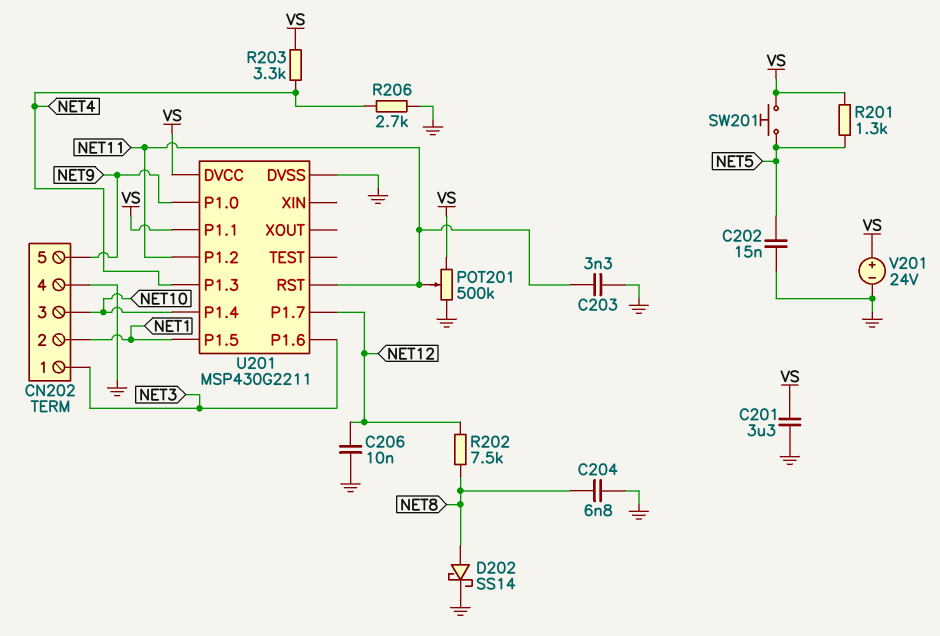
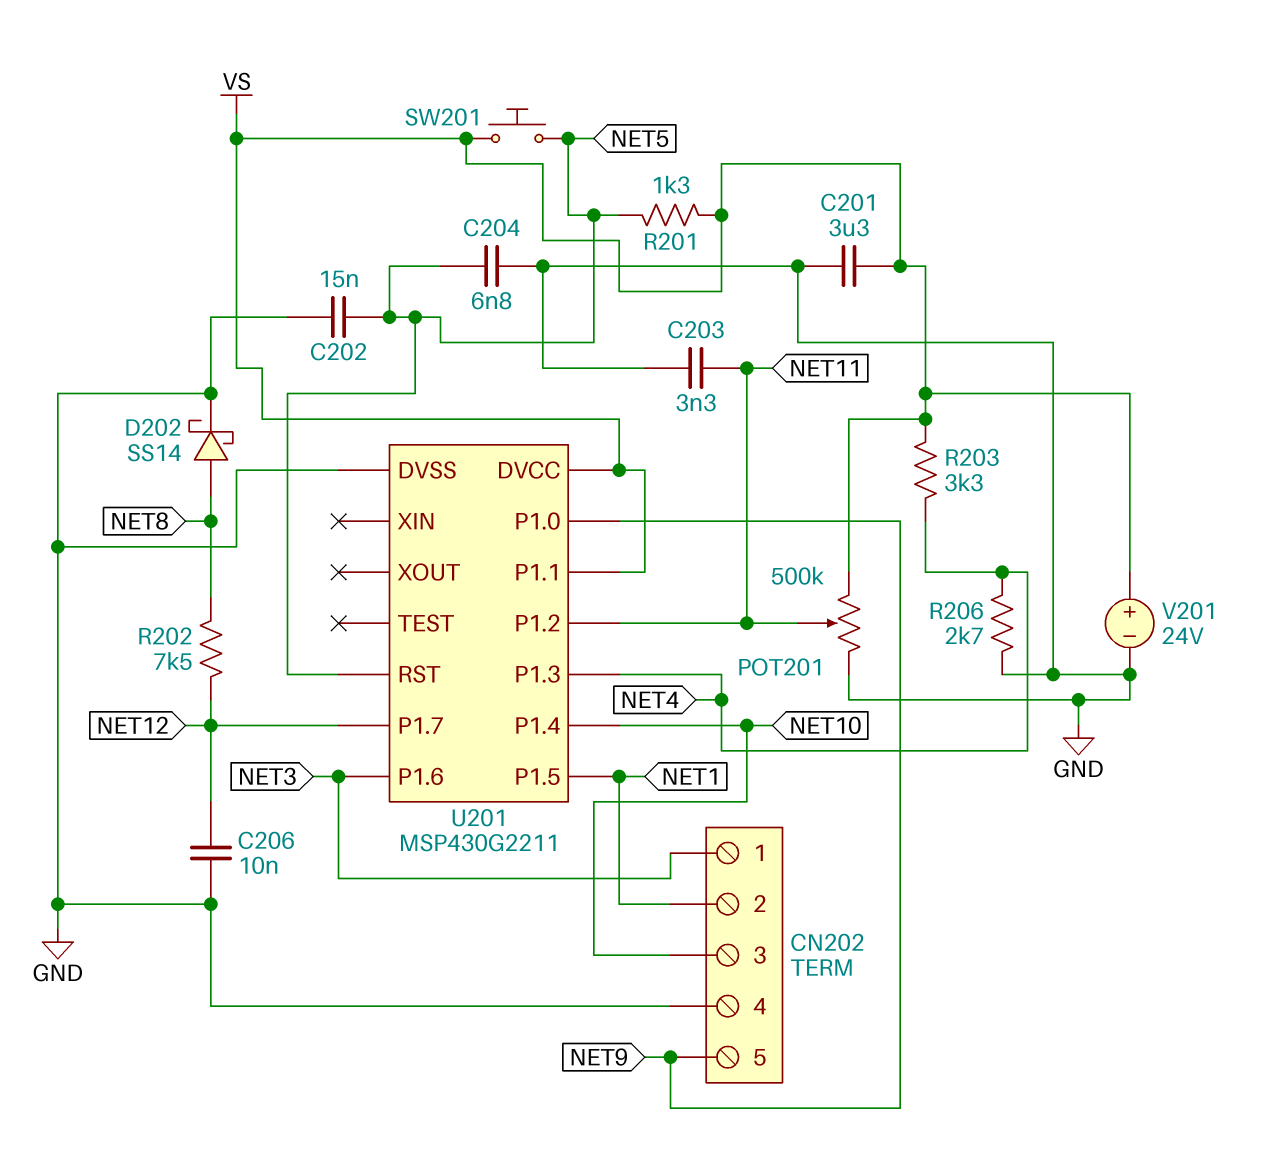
C204: 6.8nF (GND, NET8) -> 6.8nF (GND, NET5)
U201 pin RST: NET11 -> NET5

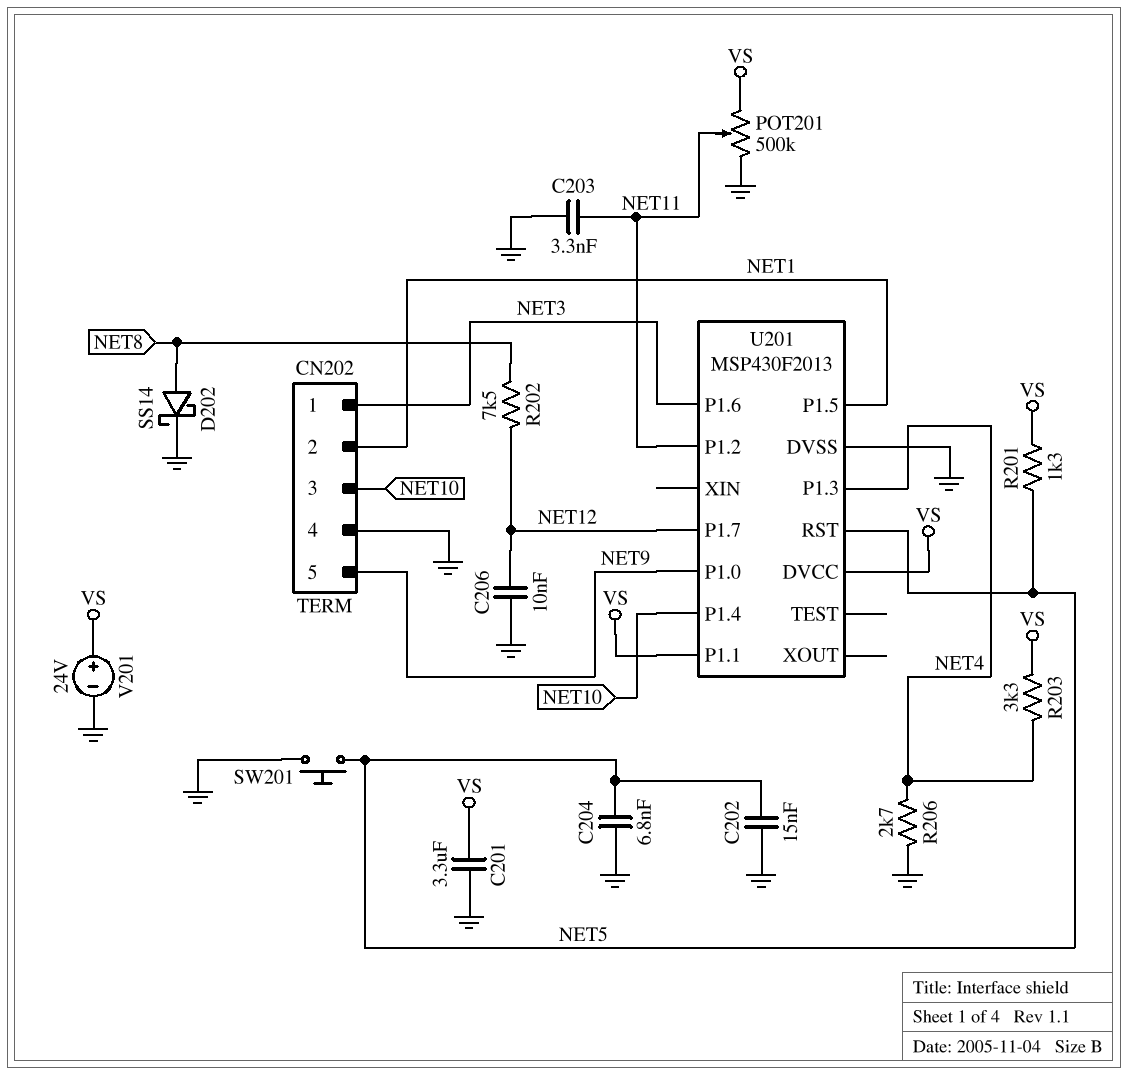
SW201: button (NET5, VS) -> button (GND, NET5)
U201: MSP430G2211 -> MSP430F2013

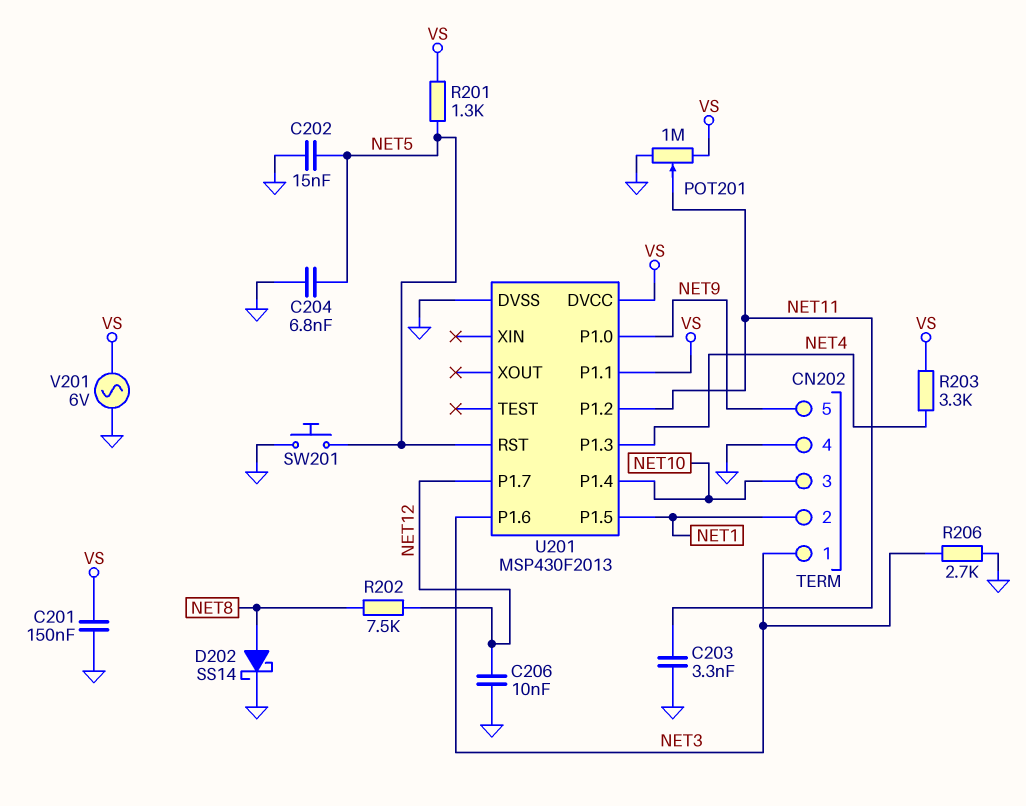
C201: 3.3uF (GND, VS) -> 150nF (GND, VS)
POT201: 500k (GND, VS, wiper NET11) -> 1M (GND, VS, wiper NET11)
R206: 2.7k (GND, NET4) -> 2.7k (GND, NET3)
V201: 24V (plus VS, minus GND) -> AC 6V (GND, VS)

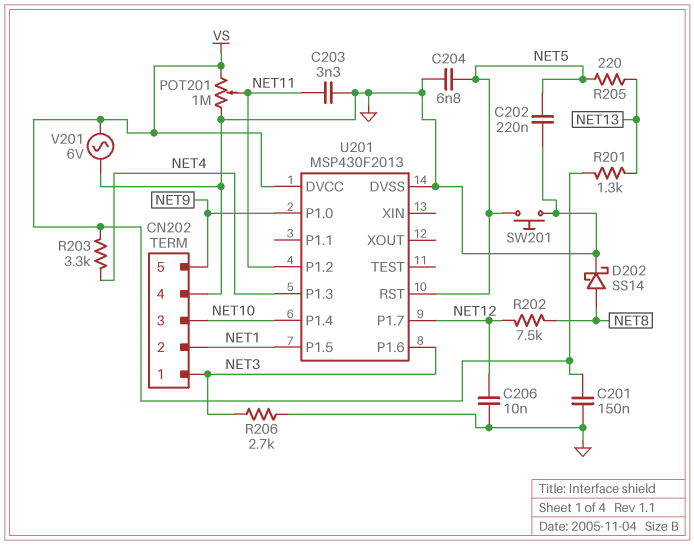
C202: 15nF (GND, NET5) -> 220nF (GND, NET5)
R201: 1.3k (NET5, VS) -> 1.3k (NET13, VS)
R205: none -> 220 (NET5, NET13)
U201 pin P1.1: VS -> none

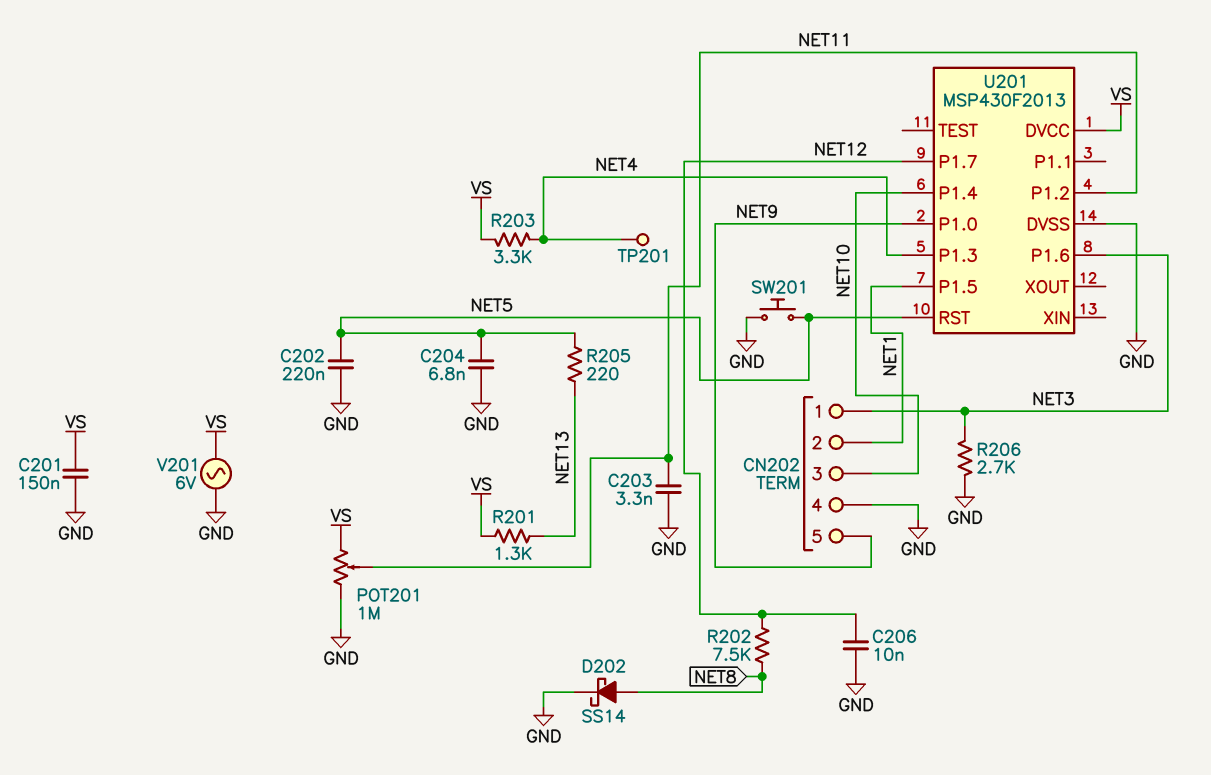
TP201: none -> test point (NET4)

